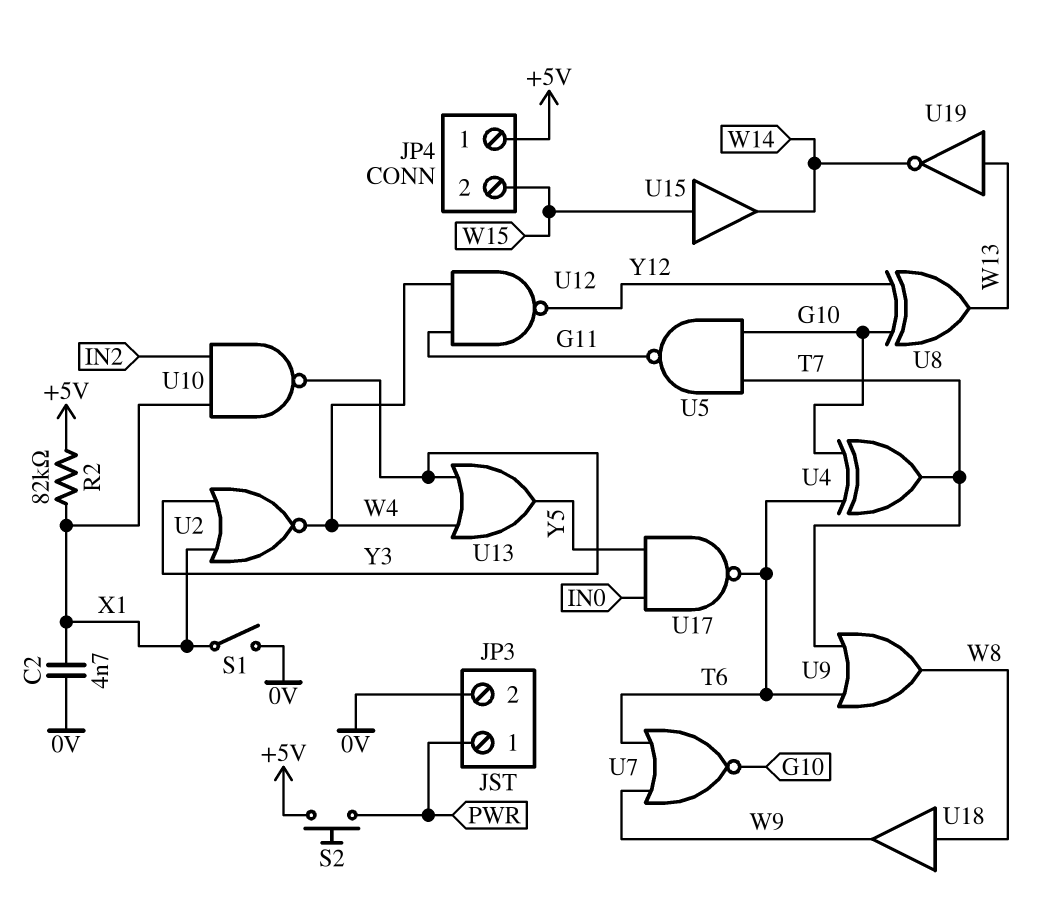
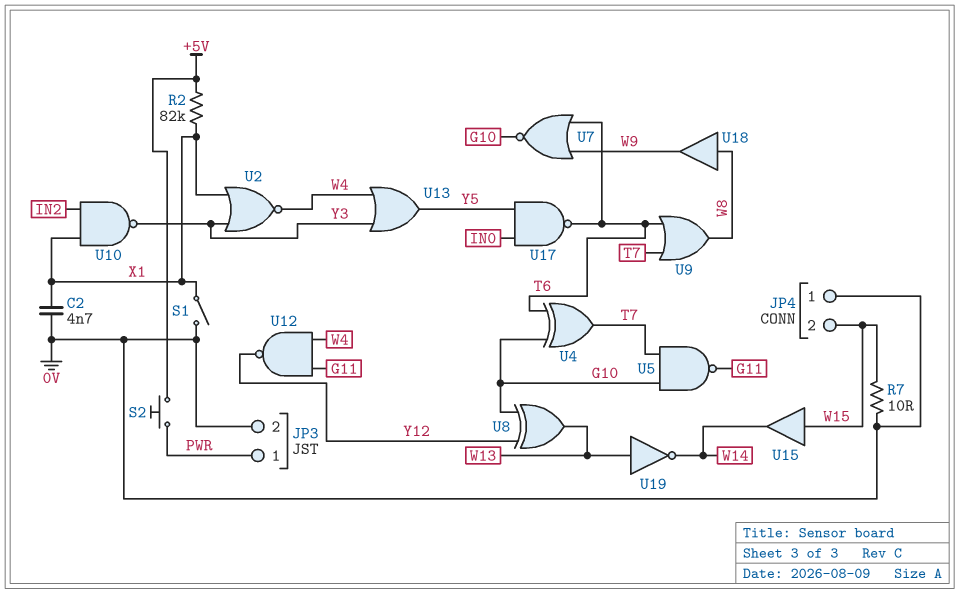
JP4 pin 1: +5V -> 0V
R7: none -> 10 (0V, W15)

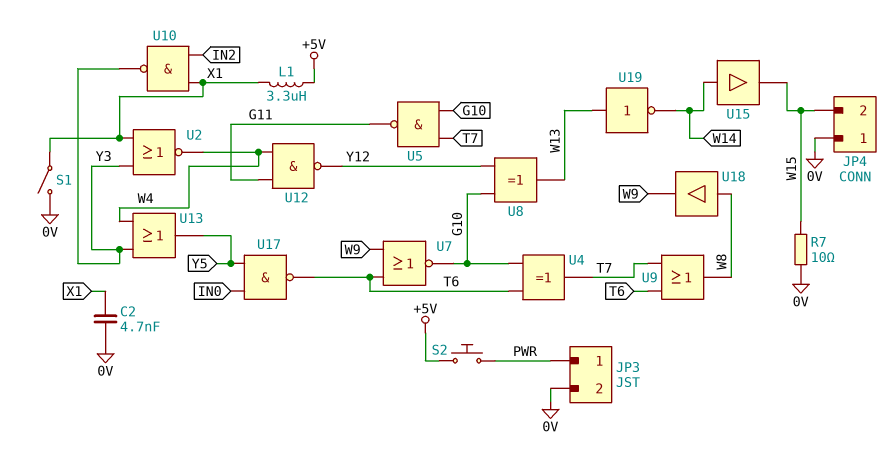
L1: none -> 3.3uH (+5V, X1)
R2: 82k (+5V, X1) -> none
U15: buffer (in W15, out W14) -> buffer (in W14, out W15)

